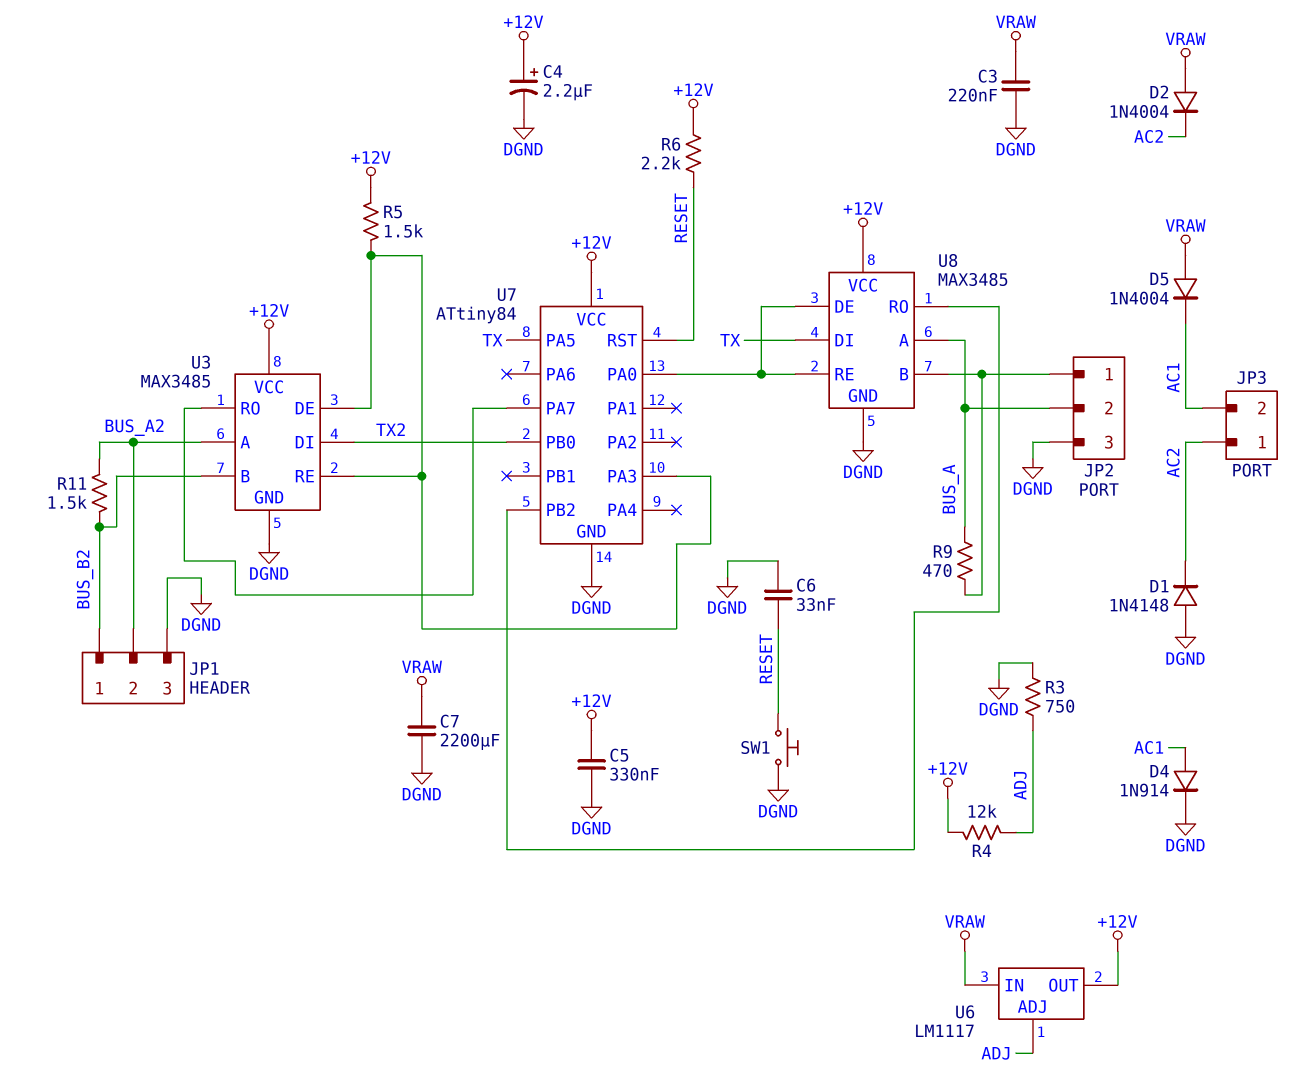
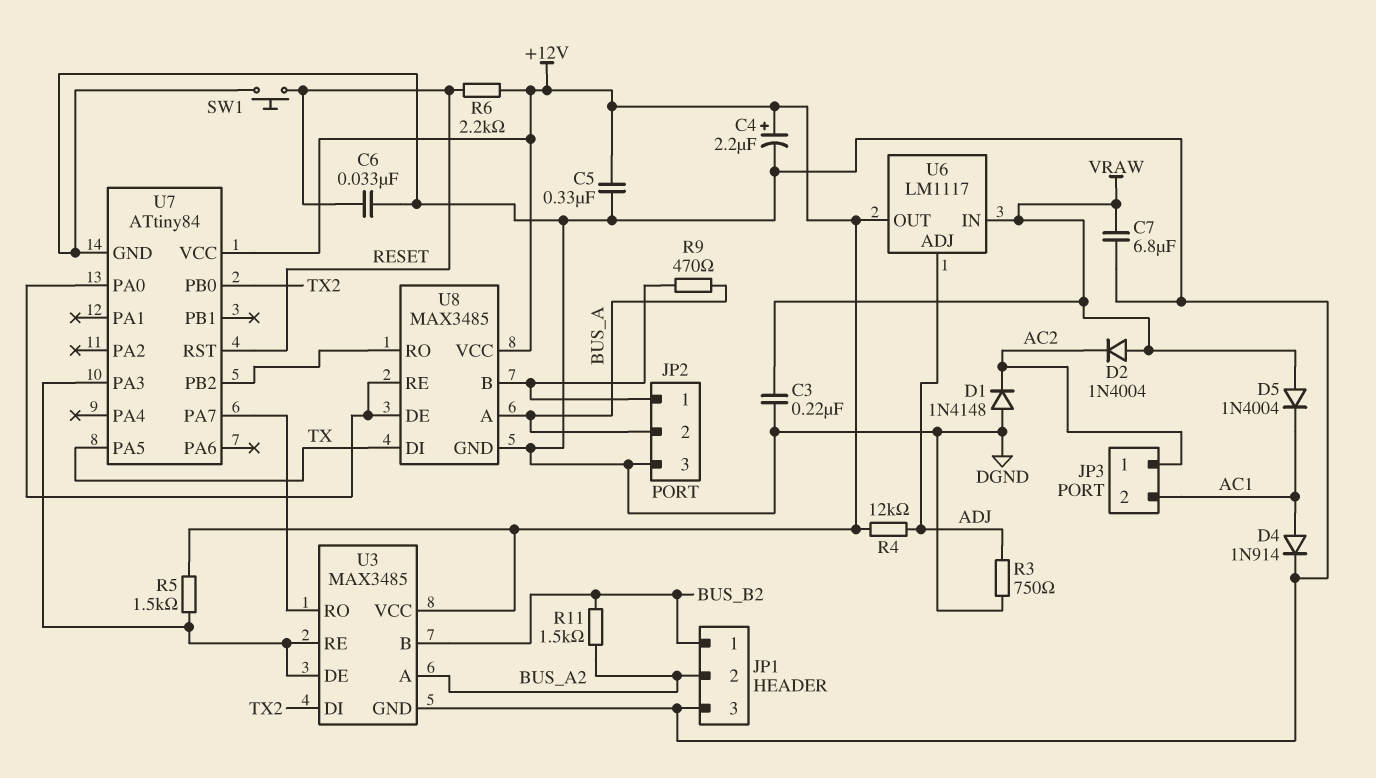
C7: 2200uF (DGND, VRAW) -> 6.8uF (DGND, VRAW)

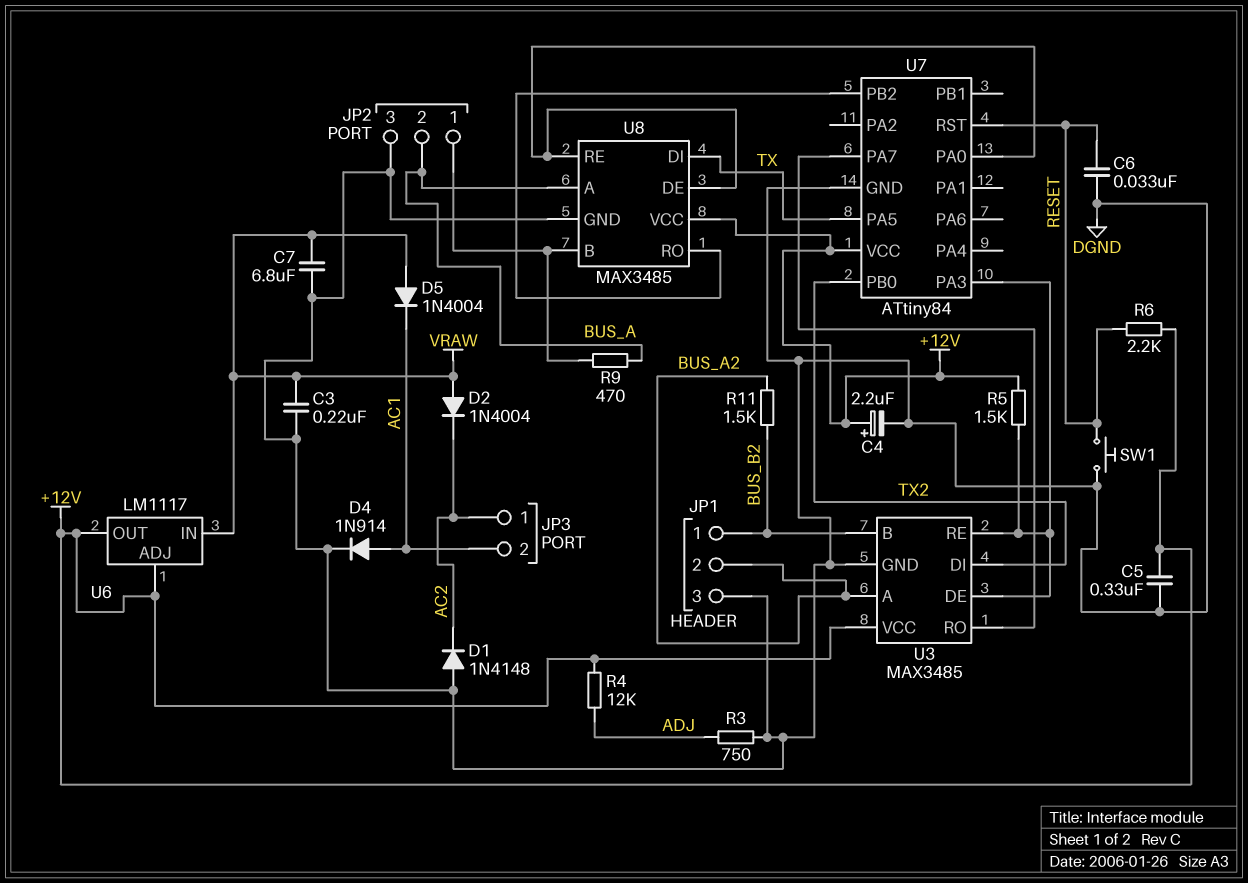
U6 pin ADJ: ADJ -> +12V

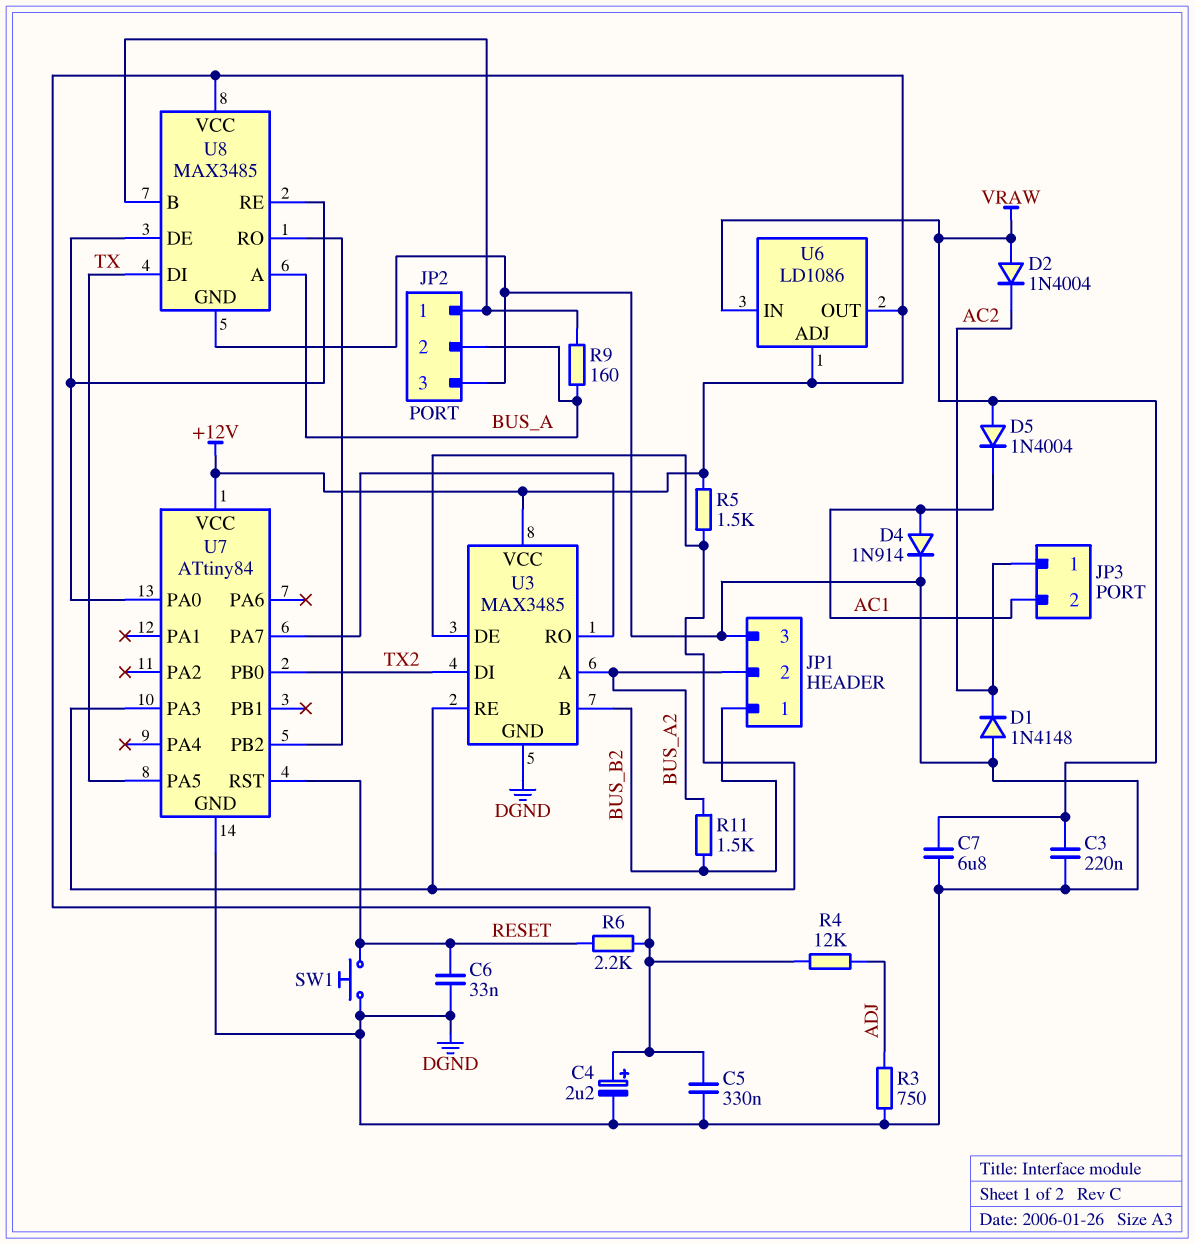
R9: 470 (BUS_A, JP2/1) -> 160 (BUS_A, JP2/1)
U6: LM1117 -> LD1086

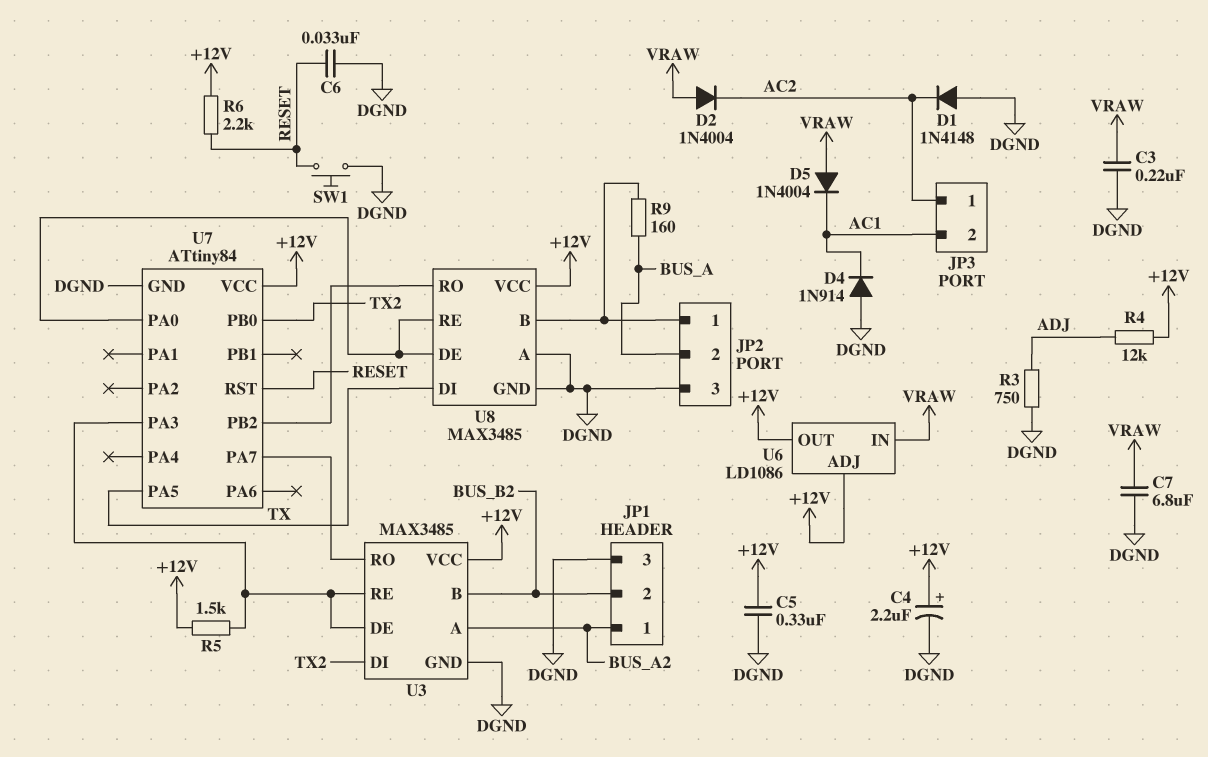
D4: diode 1N914 (A AC1, K DGND) -> diode 1N914 (A DGND, K AC1)
JP1 pin 1: BUS_B2 -> BUS_A2
JP1 pin 2: BUS_A2 -> BUS_B2
R11: 1.5k (BUS_A2, BUS_B2) -> none
U8 pin A: BUS_A -> DGND

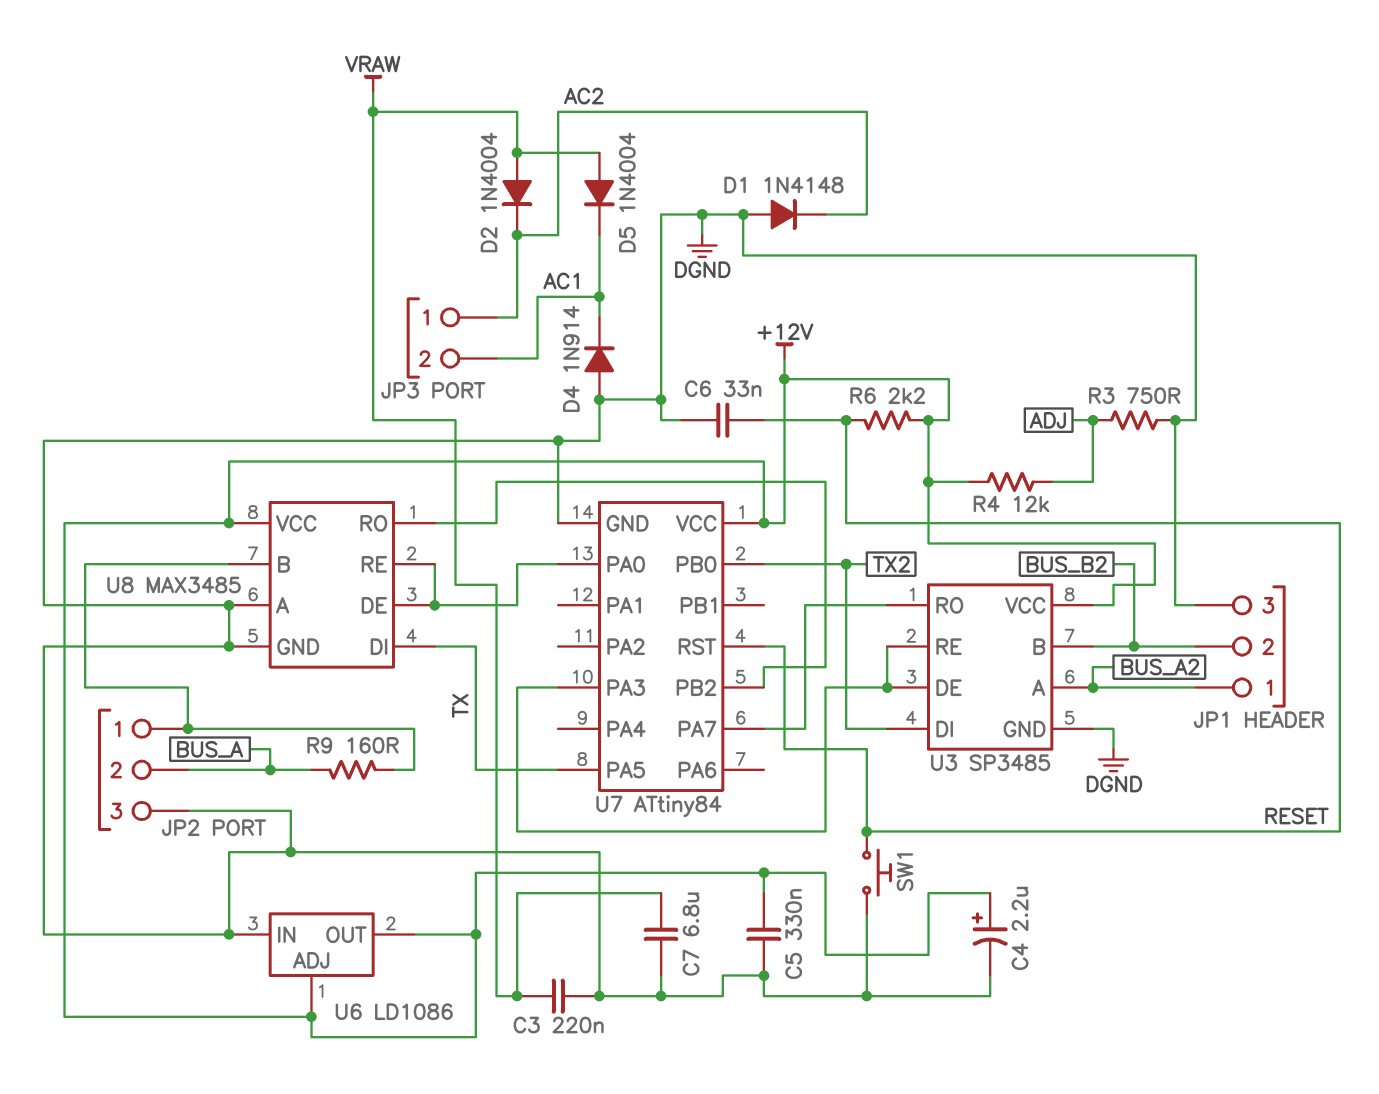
R5: 1.5k (+12V, U3/DE) -> none
U3: MAX3485 -> SP3485
U6 pin IN: VRAW -> DGND

